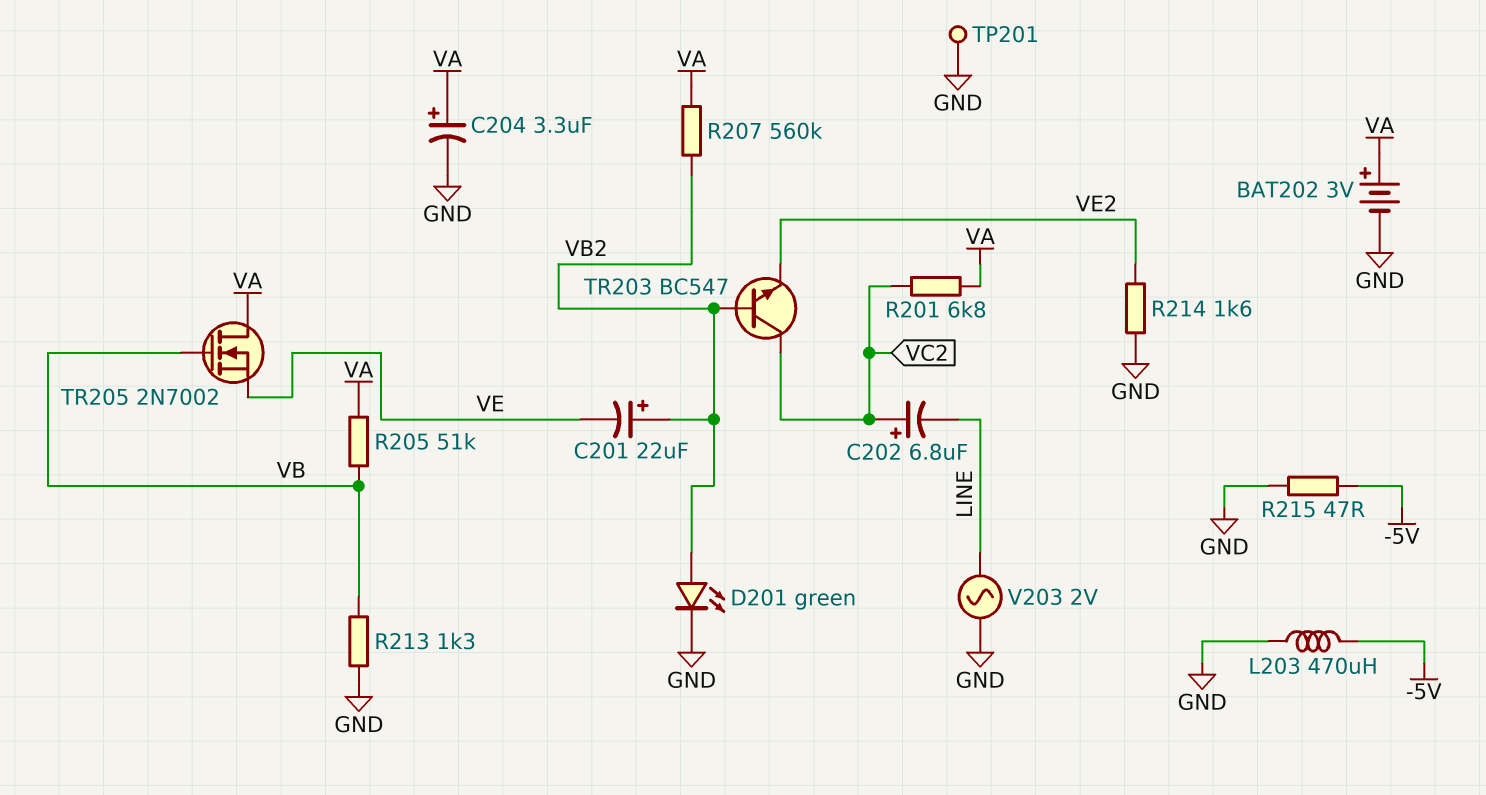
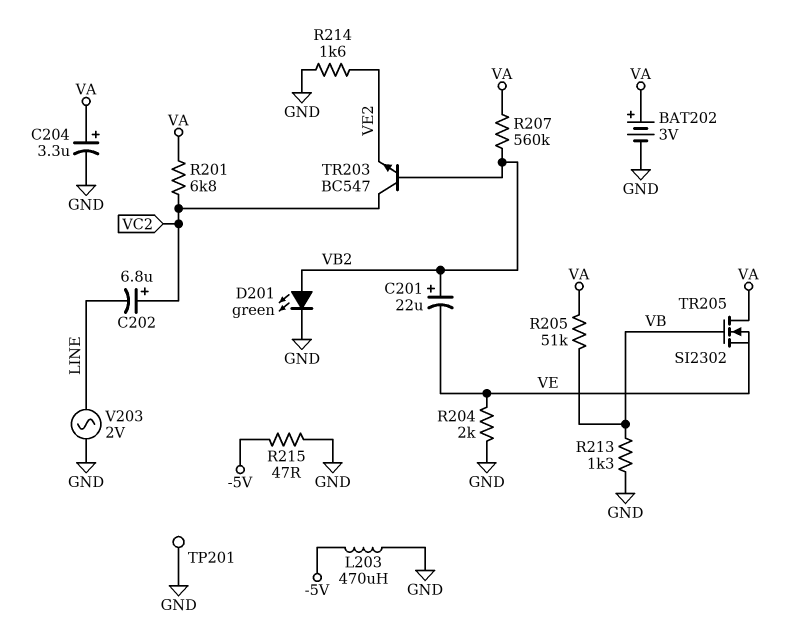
R204: none -> 2k (GND, VE)
TR205: NMOS 2N7002 (G VB, D VA, S VE) -> NMOS SI2302 (G VB, D VA, S VE)

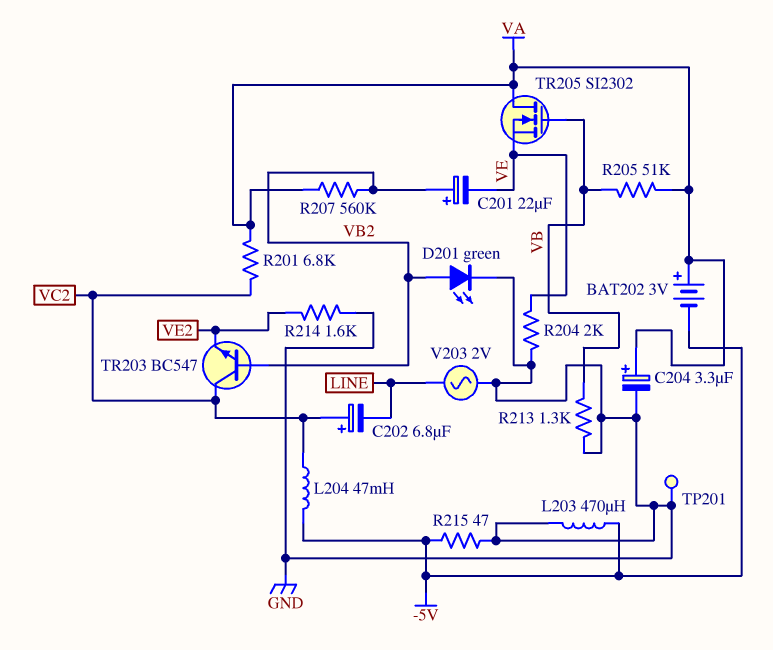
BAT202: 3V (plus VA, minus GND) -> 3V (plus VA, minus -5V)
L204: none -> 47mH (-5V, VC2)

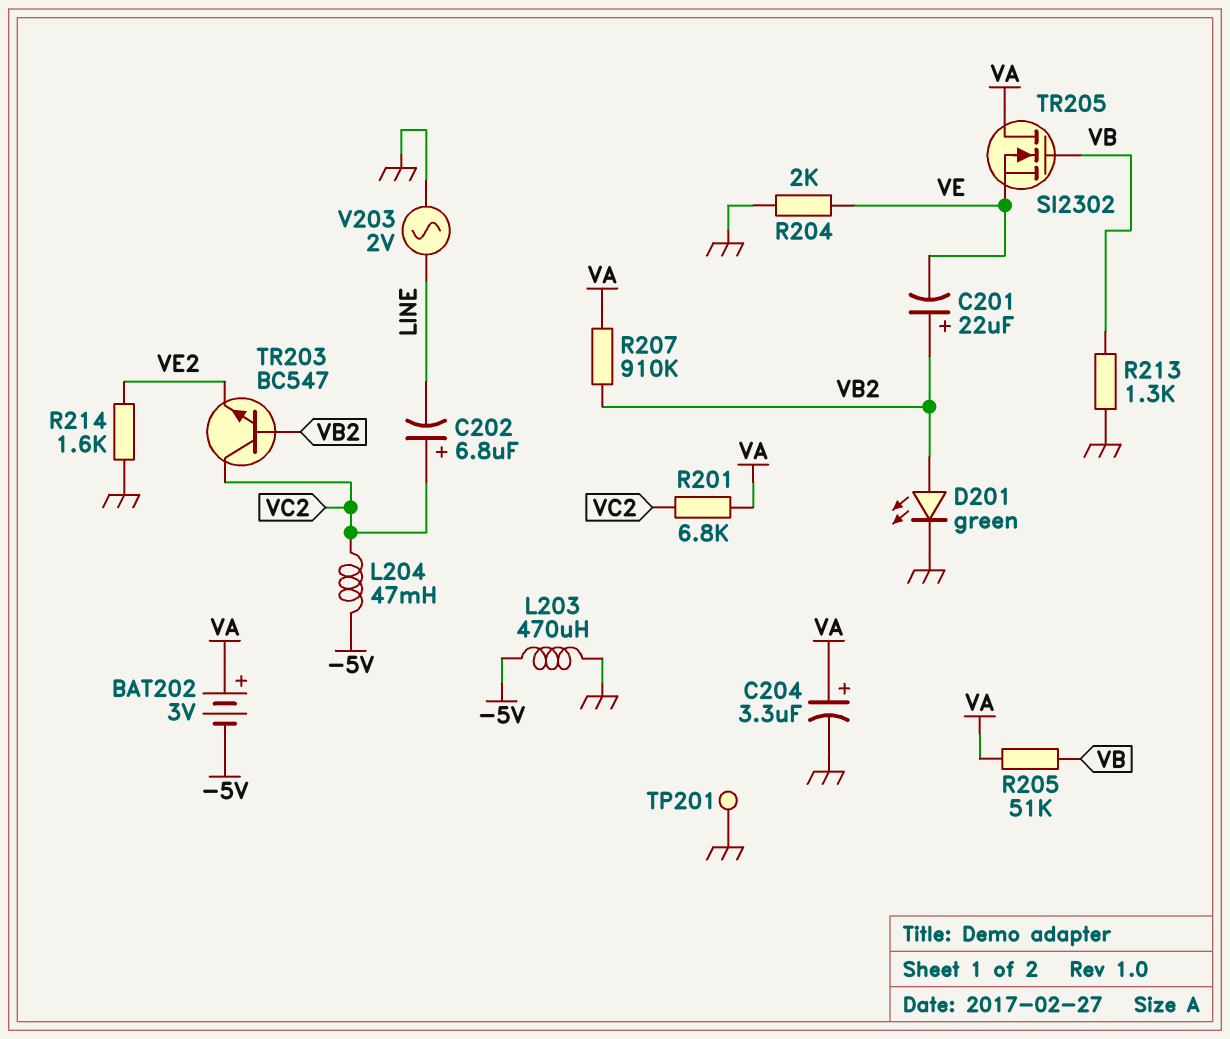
R207: 560k (VA, VB2) -> 910k (VA, VB2)
R215: 47 (-5V, GND) -> none

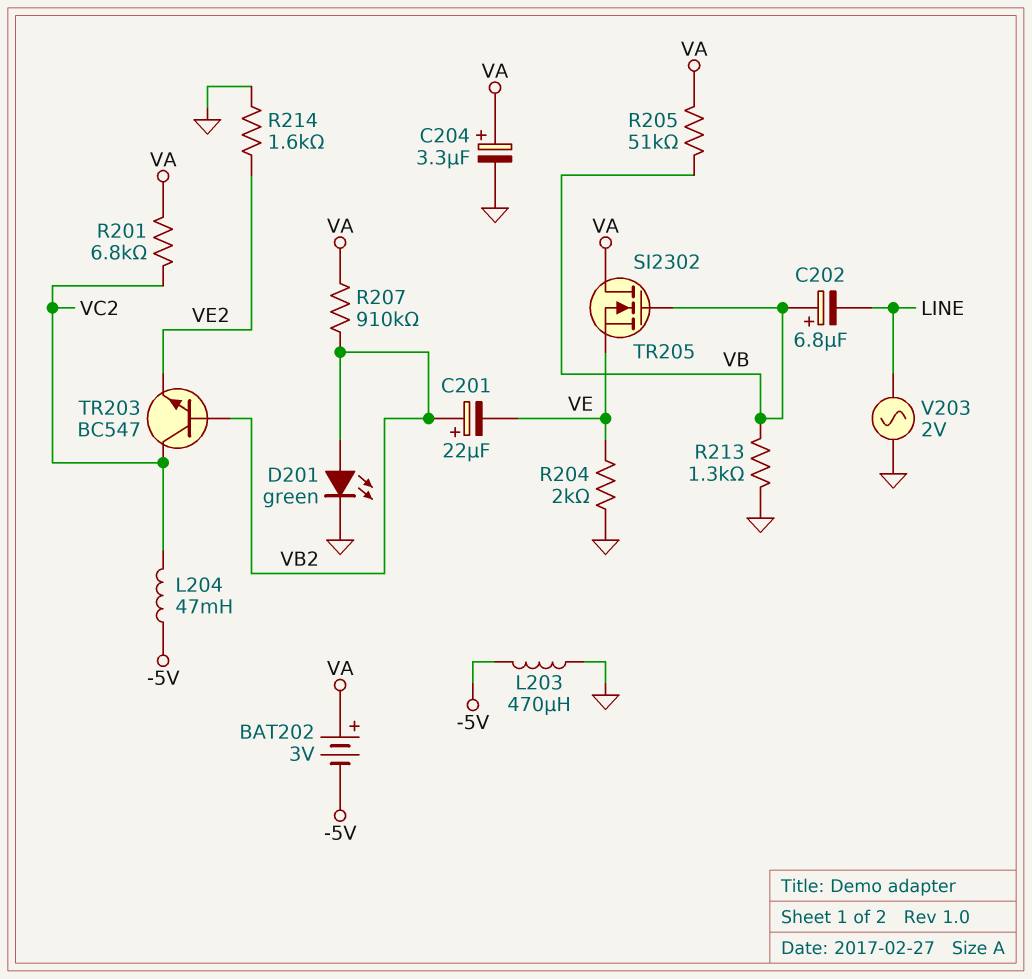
C202: 6.8uF (plus VC2, minus LINE) -> 6.8uF (plus VB, minus LINE)
TP201: test point (GND) -> none

